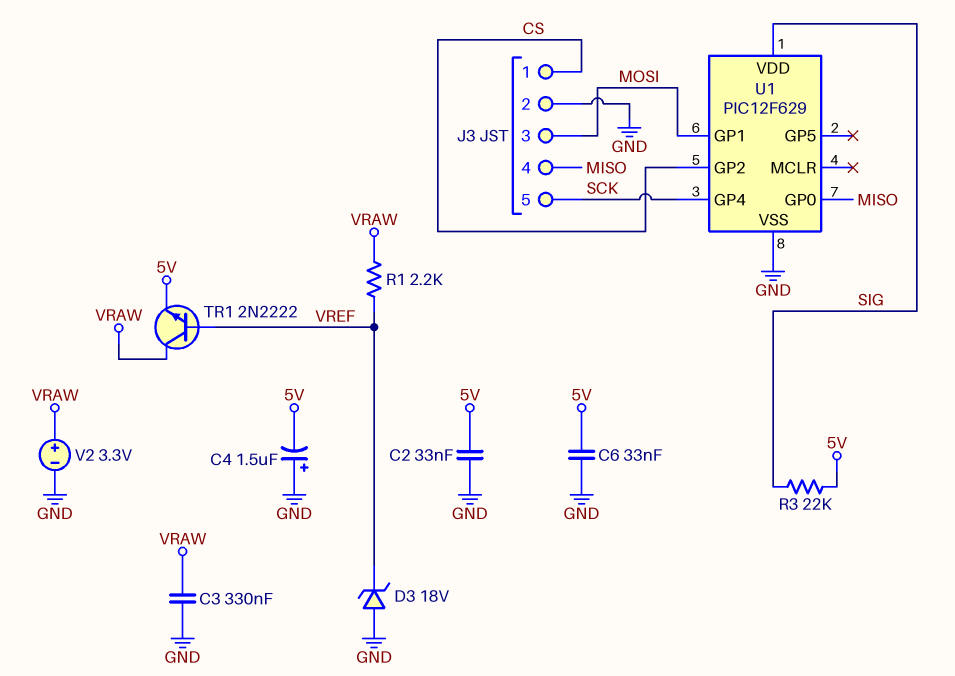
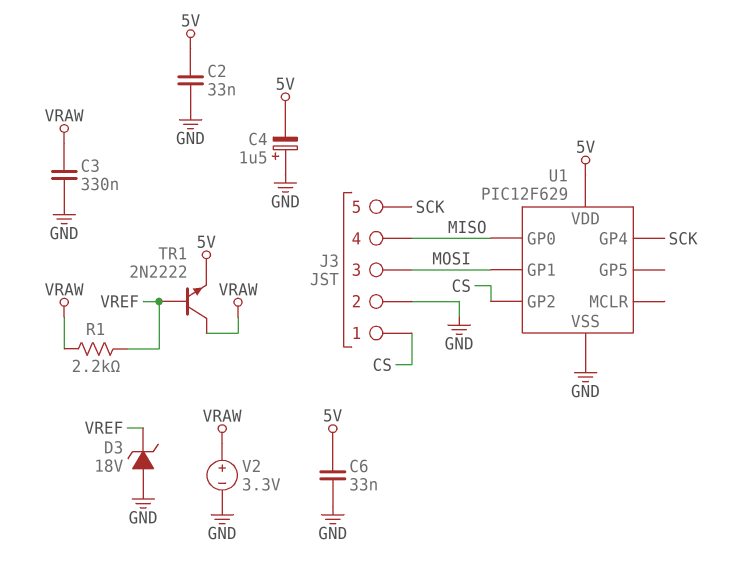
R3: 22k (5V, SIG) -> none
U1 pin VDD: SIG -> 5V

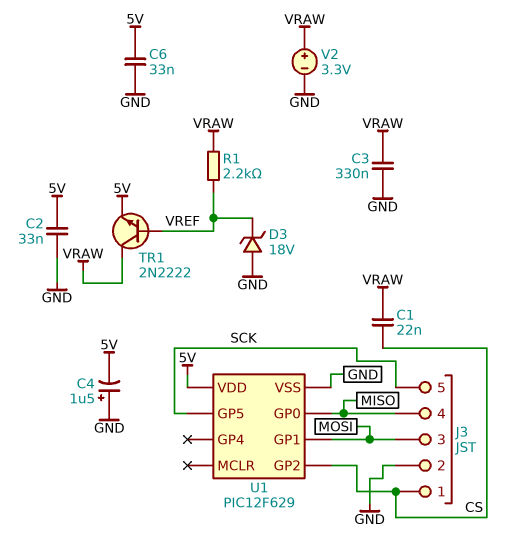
C1: none -> 22nF (CS, VRAW)
U1 pin GP4: SCK -> none
U1 pin GP5: none -> SCK

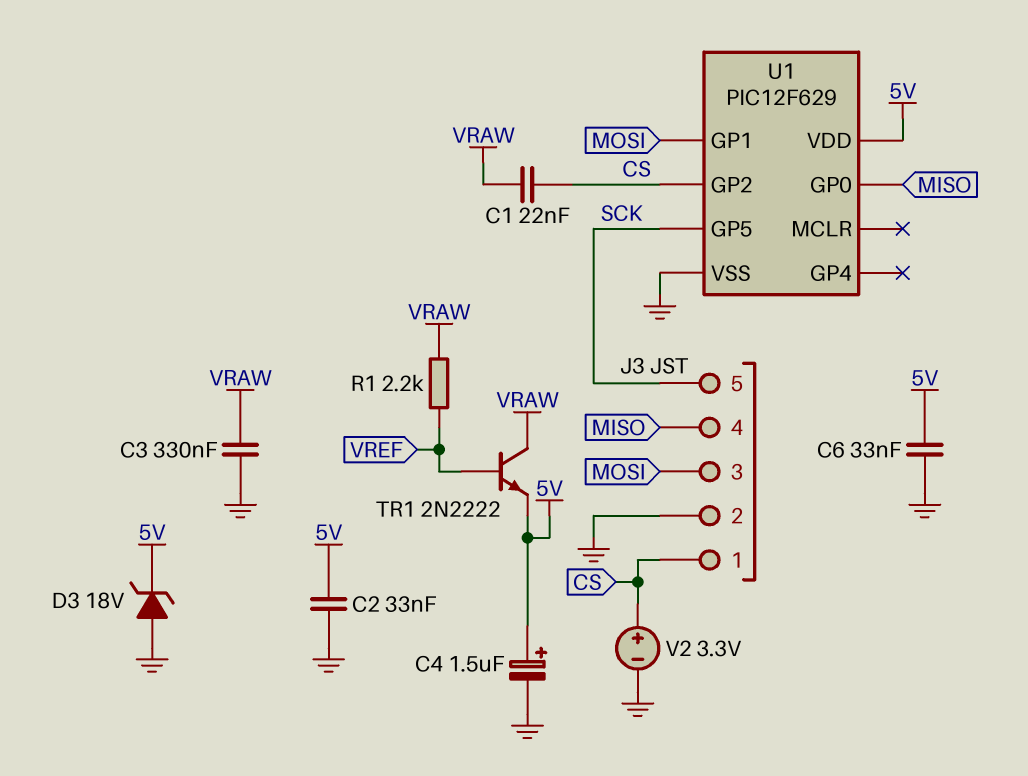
C4: 1.5uF (plus GND, minus 5V) -> 1.5uF (plus 5V, minus GND)
D3: zener 18V (A GND, K VREF) -> zener 18V (A GND, K 5V)
V2: 3.3V (plus VRAW, minus GND) -> 3.3V (plus CS, minus GND)

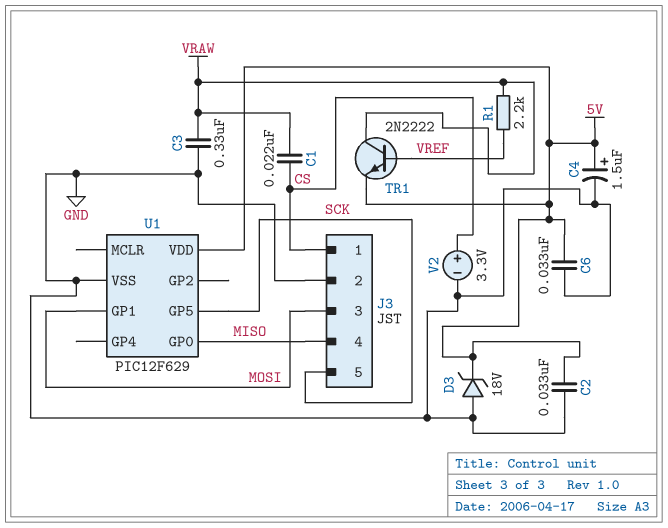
U1 pin GP2: CS -> none

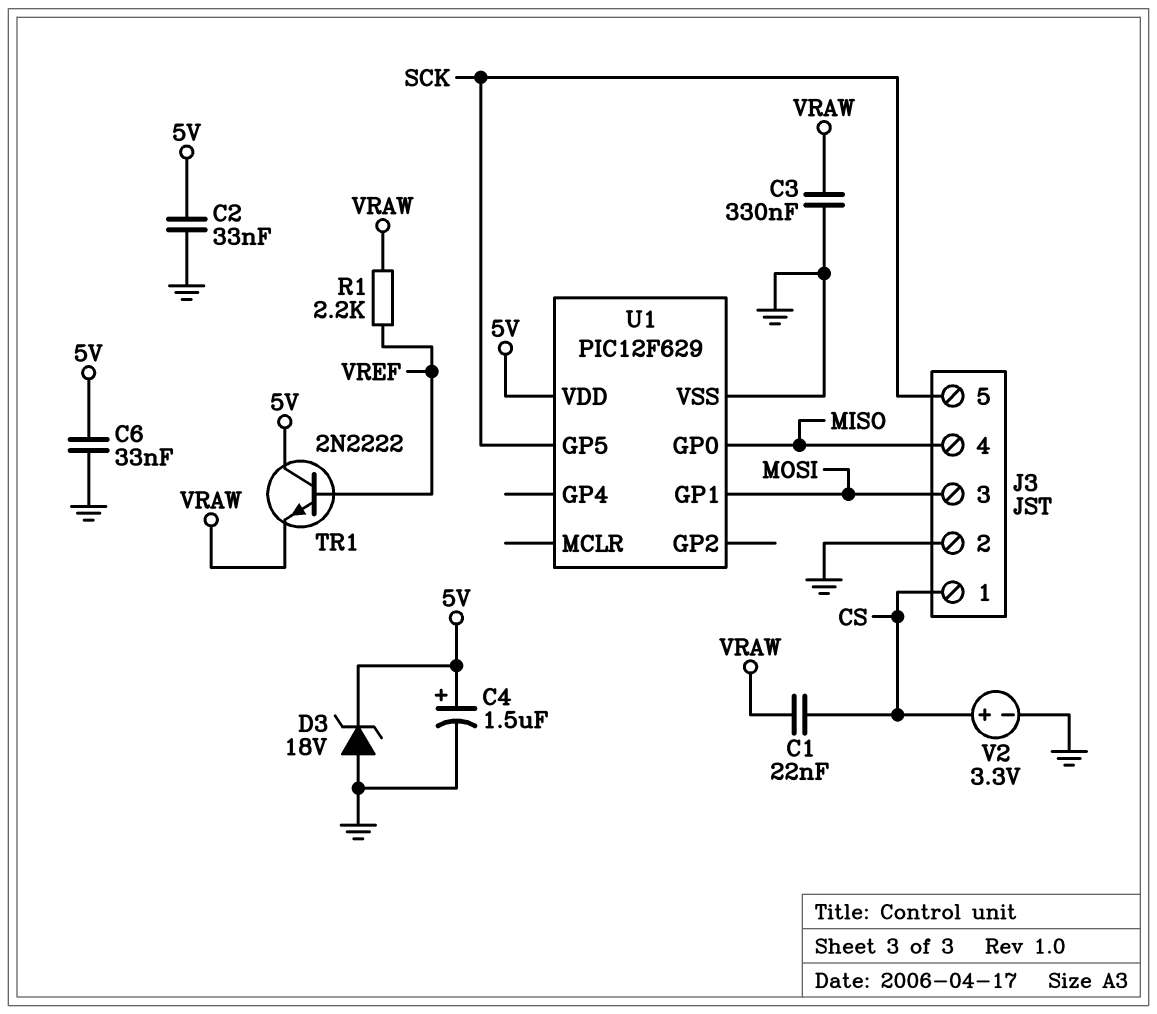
TR1: NPN 2N2222 (B VREF, C VRAW, E 5V) -> NPN 2N2222 (B VREF, C 5V, E VRAW)

